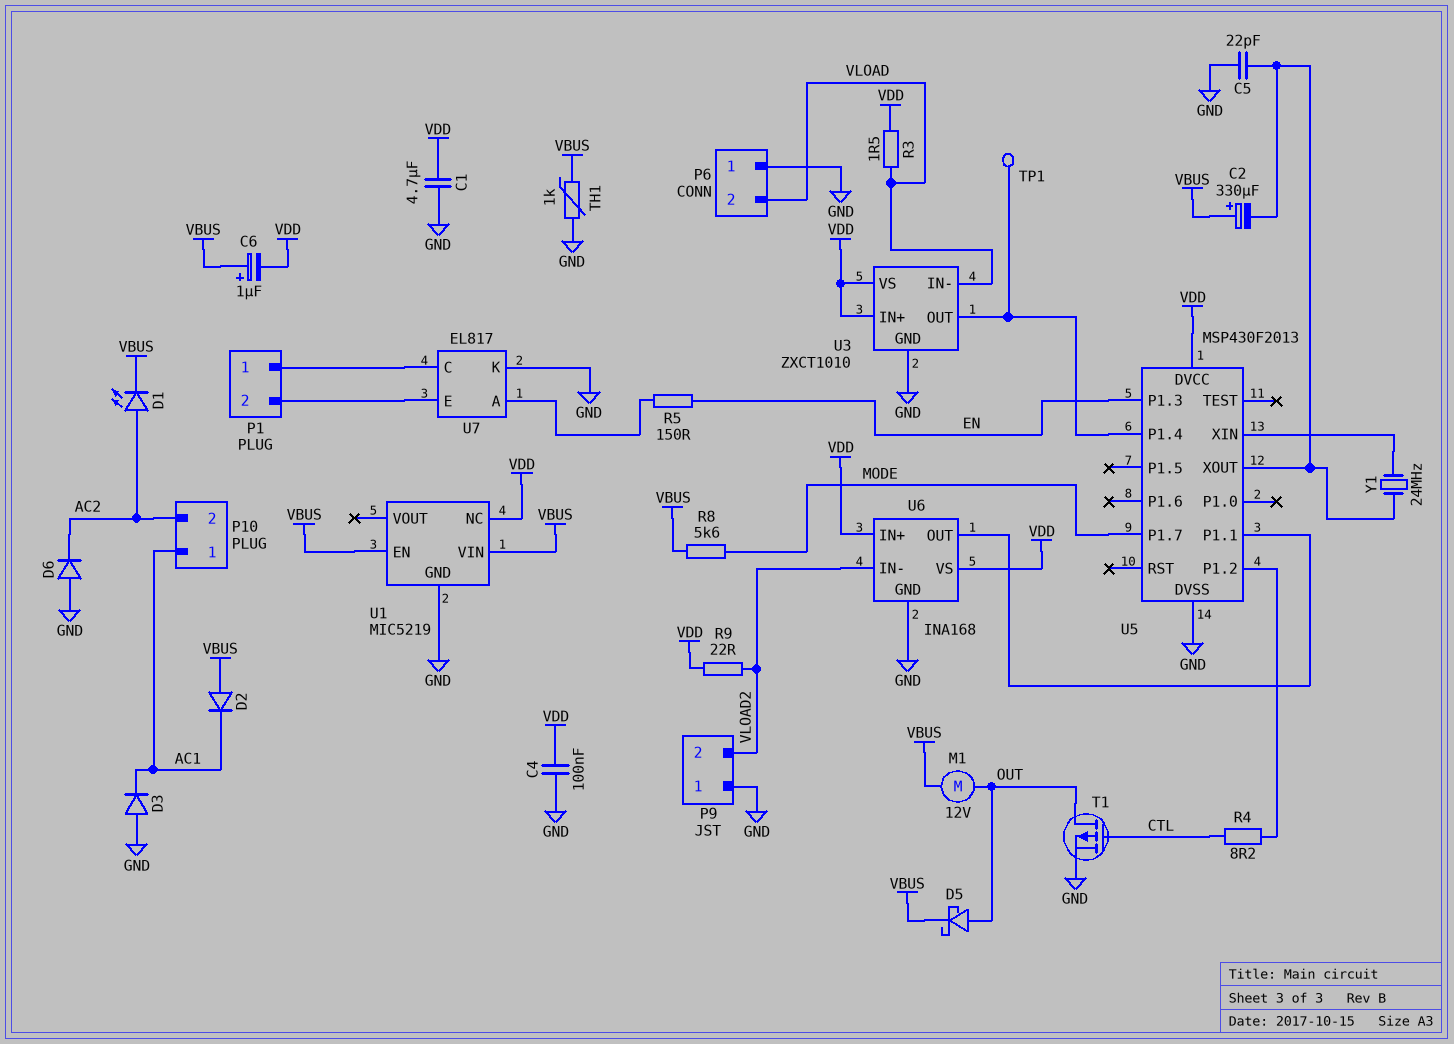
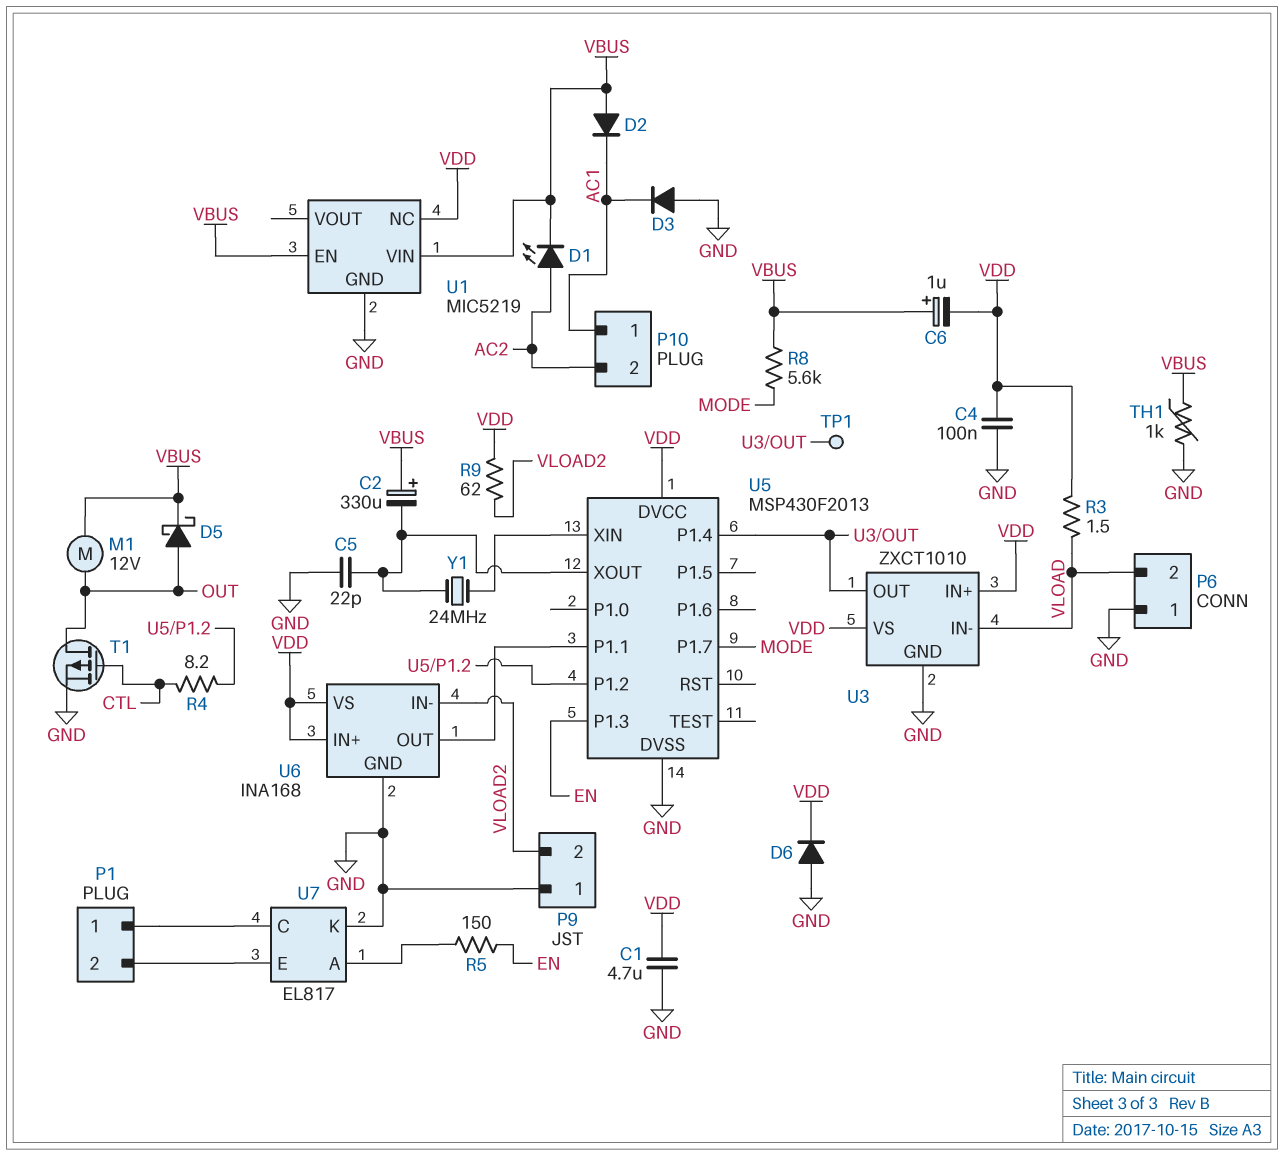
D6: diode (A GND, K AC2) -> diode (A GND, K VDD)
R9: 22 (VDD, VLOAD2) -> 62 (VDD, VLOAD2)

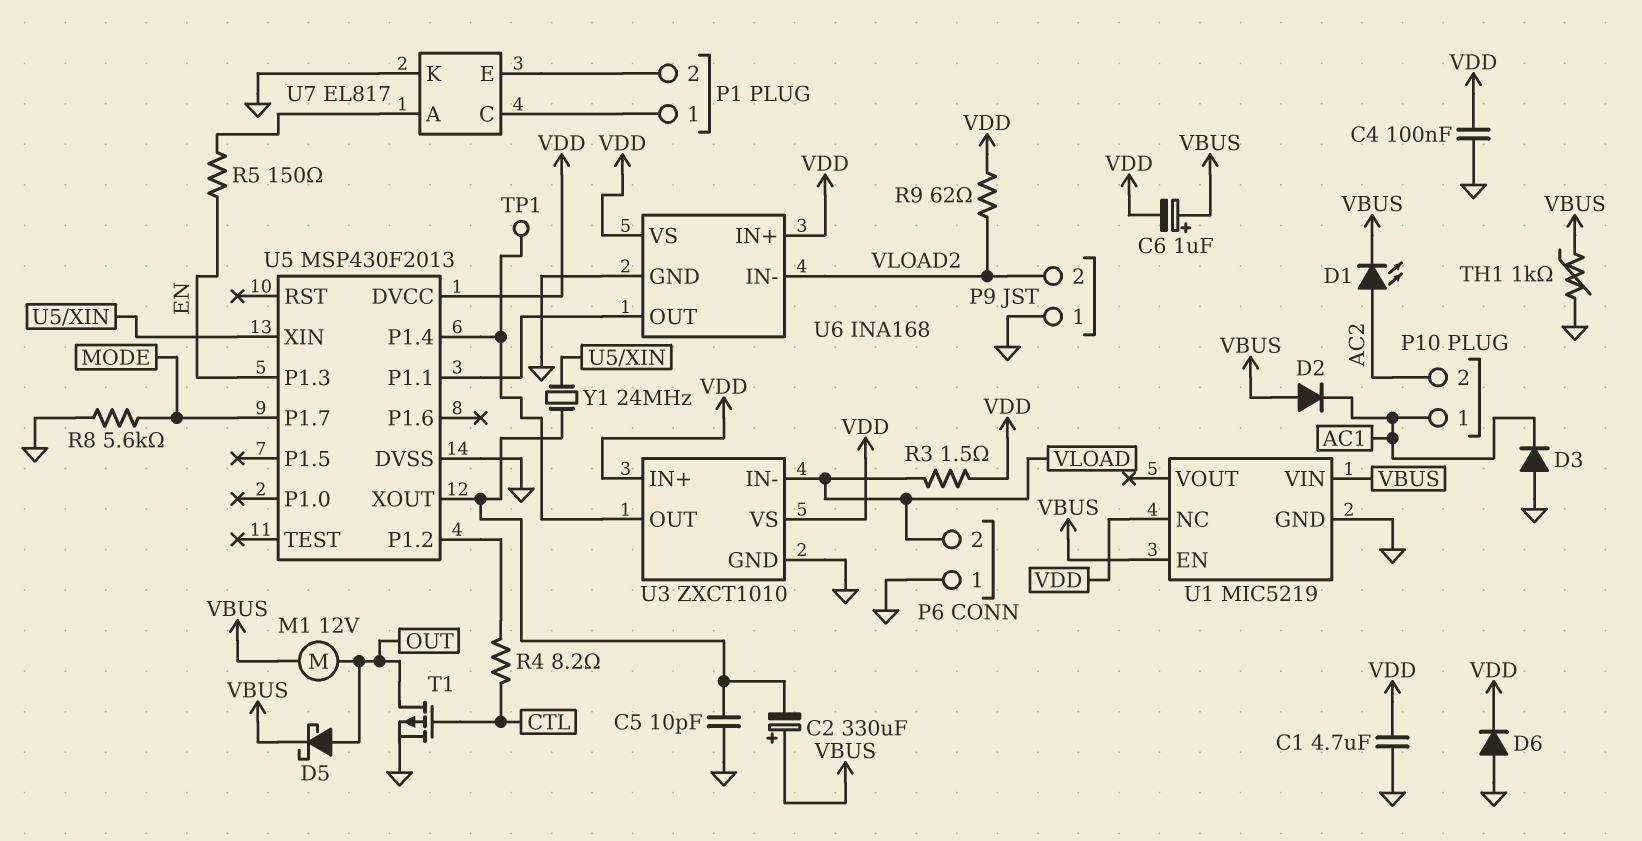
C5: 22pF (GND, U5/XOUT) -> 10pF (GND, U5/XOUT)
R8: 5.6k (MODE, VBUS) -> 5.6k (GND, MODE)

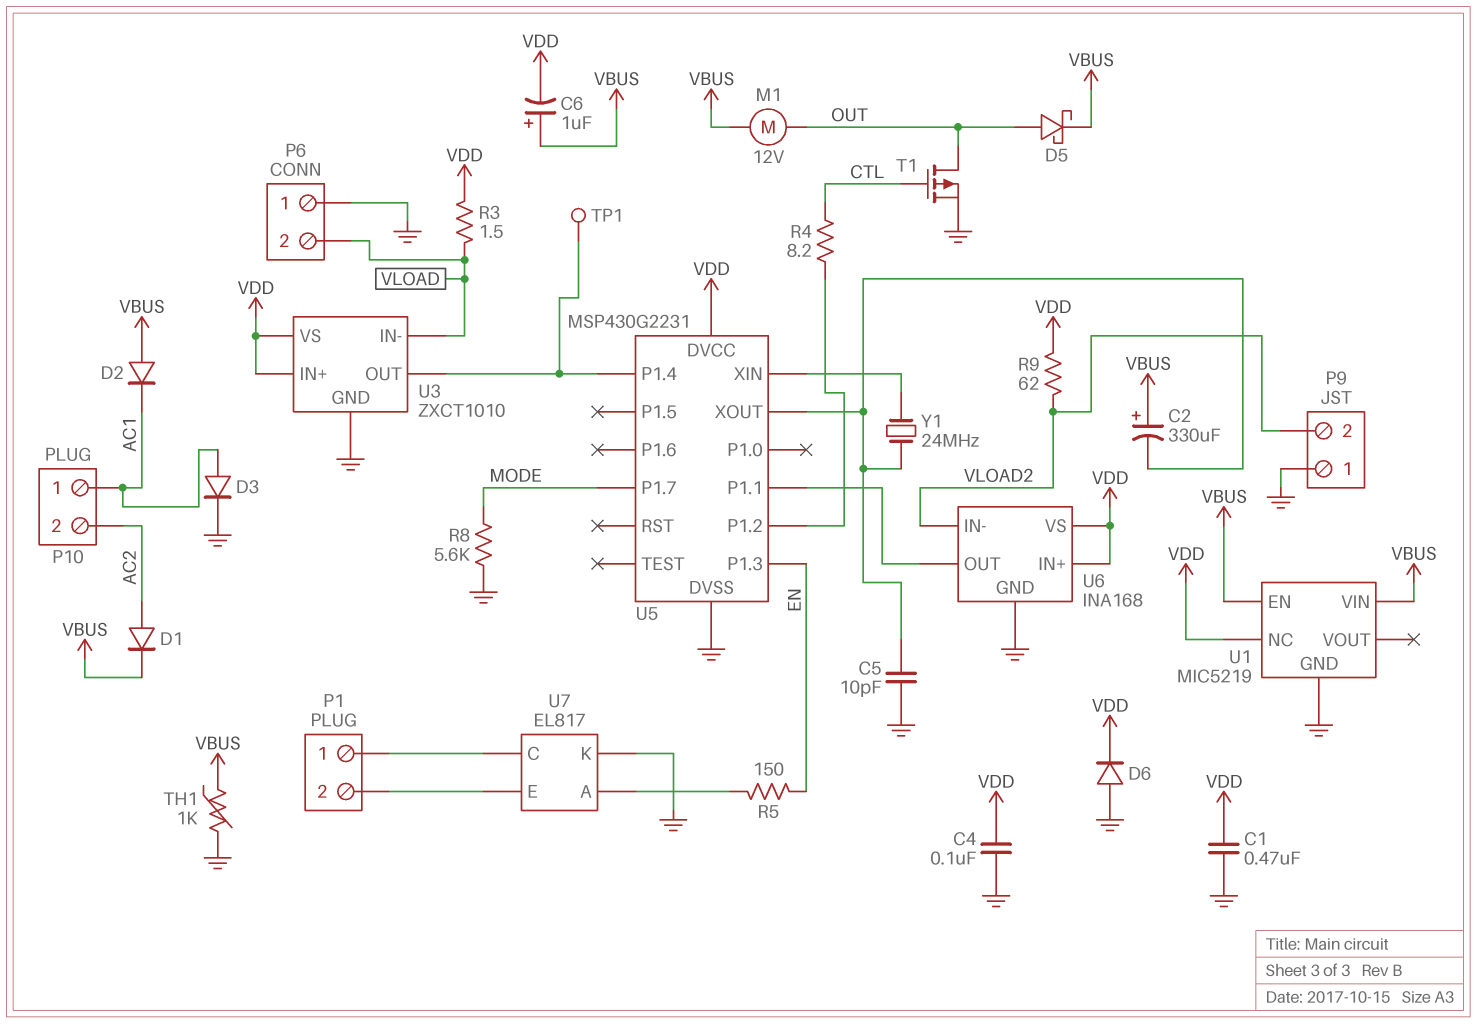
C1: 4.7uF (GND, VDD) -> 470nF (GND, VDD)
D1: LED (A AC2, K VBUS) -> diode (A AC2, K VBUS)
D3: diode (A GND, K AC1) -> diode (A AC1, K GND)
U5: MSP430F2013 -> MSP430G2231

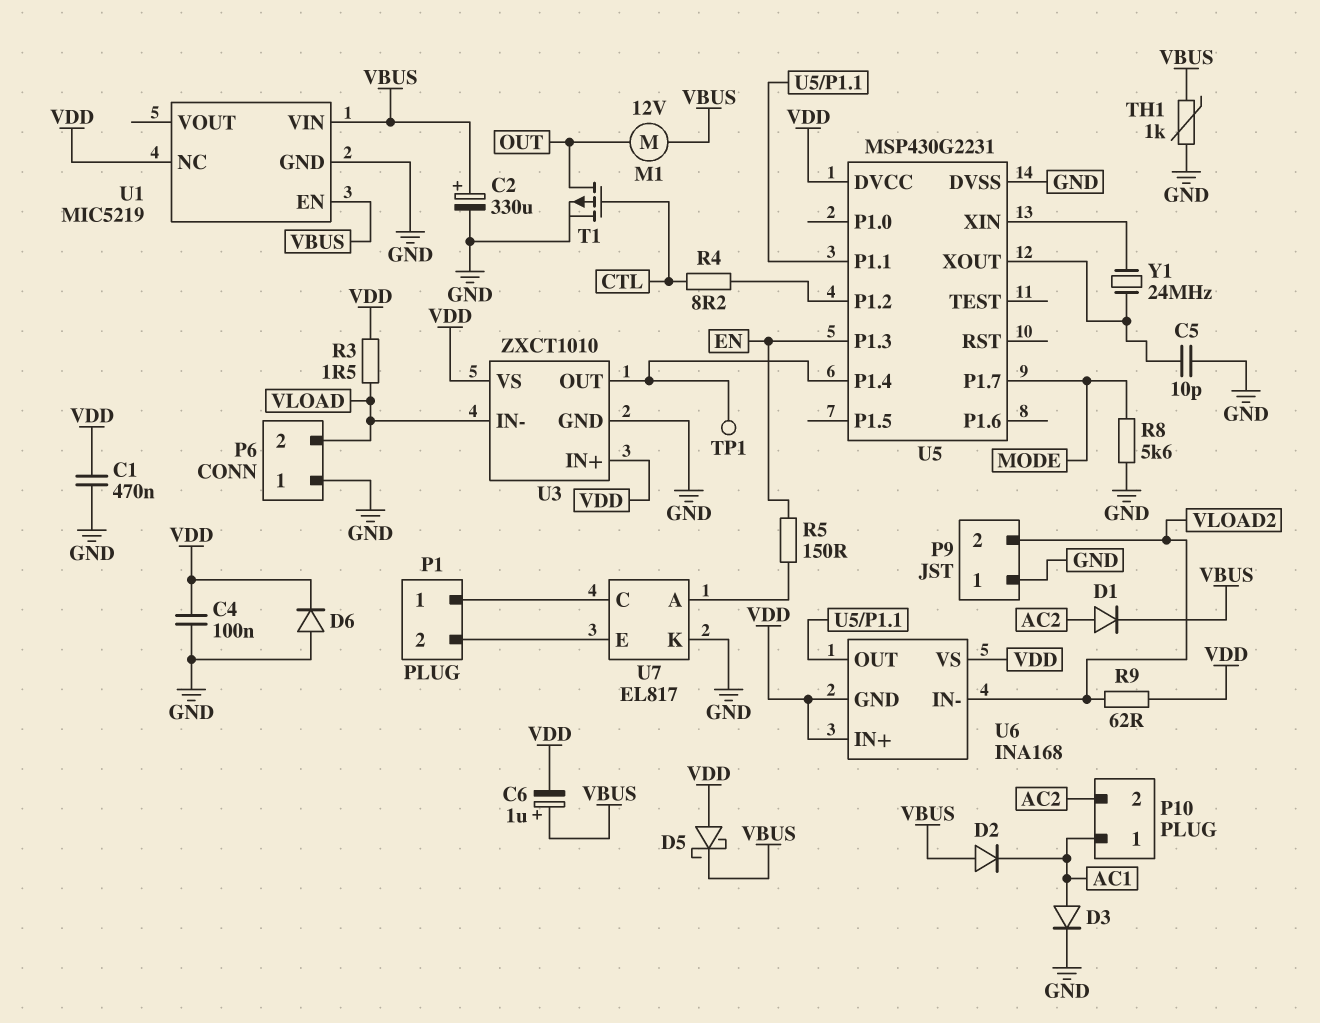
C2: 330uF (plus VBUS, minus U5/XOUT) -> 330uF (plus VBUS, minus GND)
D5: schottky (A OUT, K VBUS) -> schottky (A VDD, K VBUS)
U6 pin GND: GND -> VDD

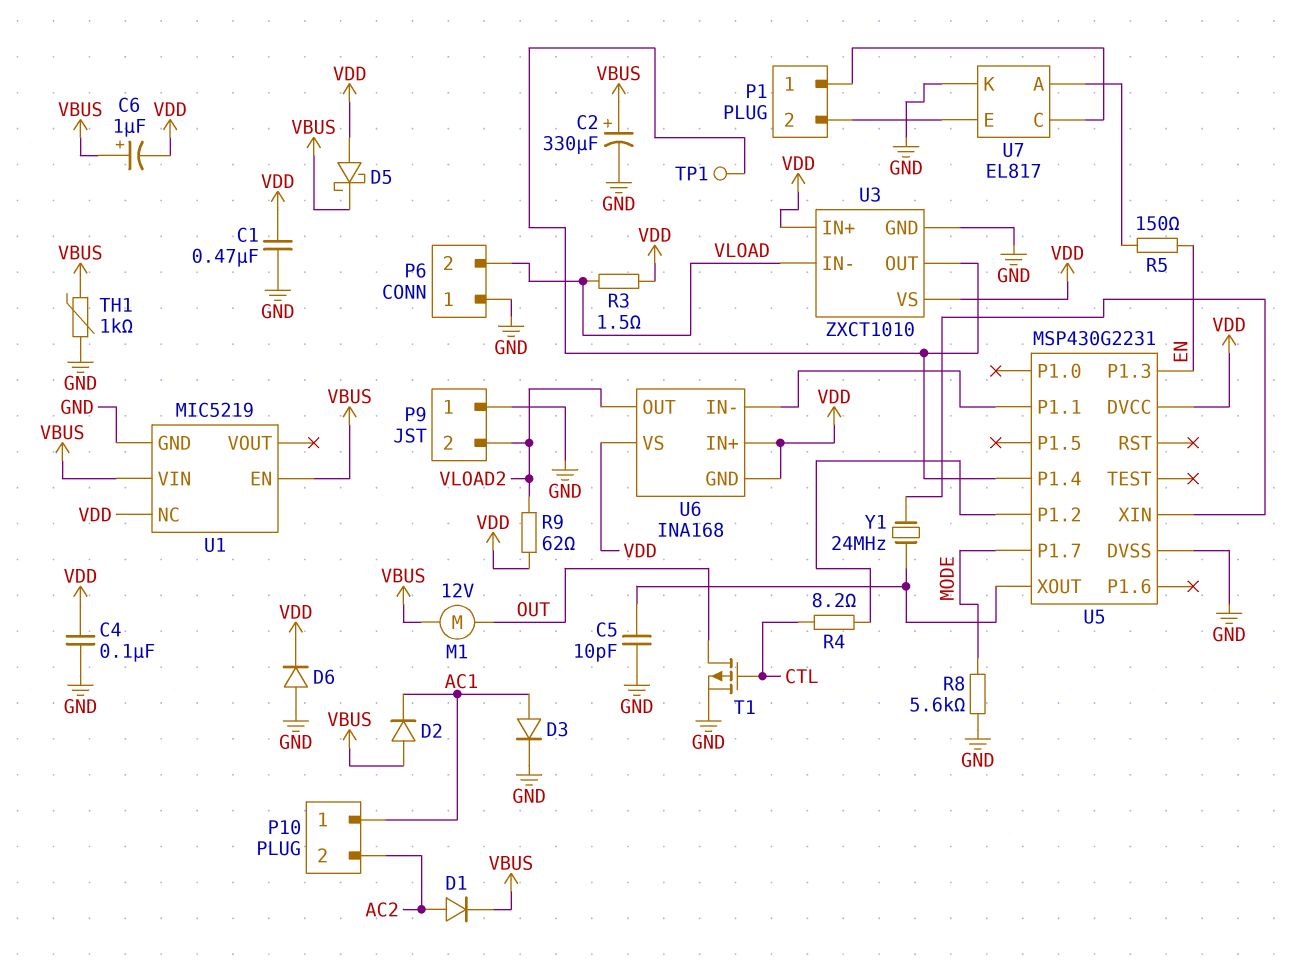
U6 pin IN-: VLOAD2 -> U5/P1.1
U6 pin OUT: U5/P1.1 -> VLOAD2

